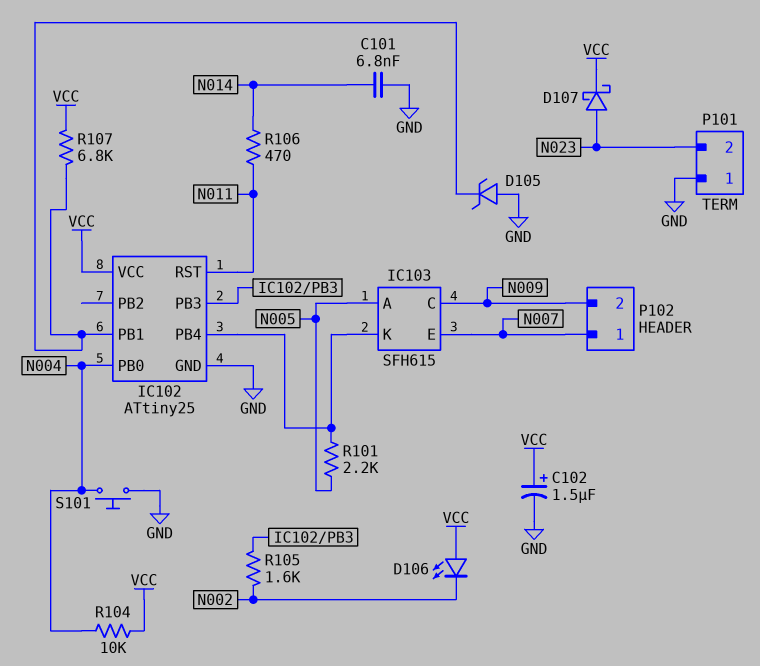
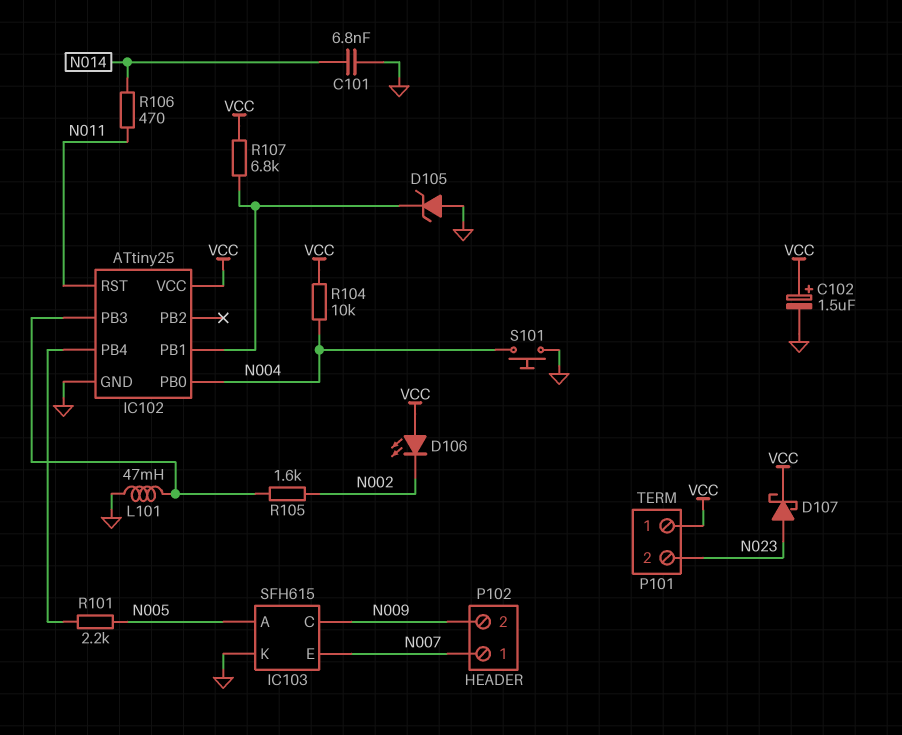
IC103 pin K: IC102/PB4 -> GND
L101: none -> 47mH (GND, IC102/PB3)
P101 pin 1: GND -> VCC

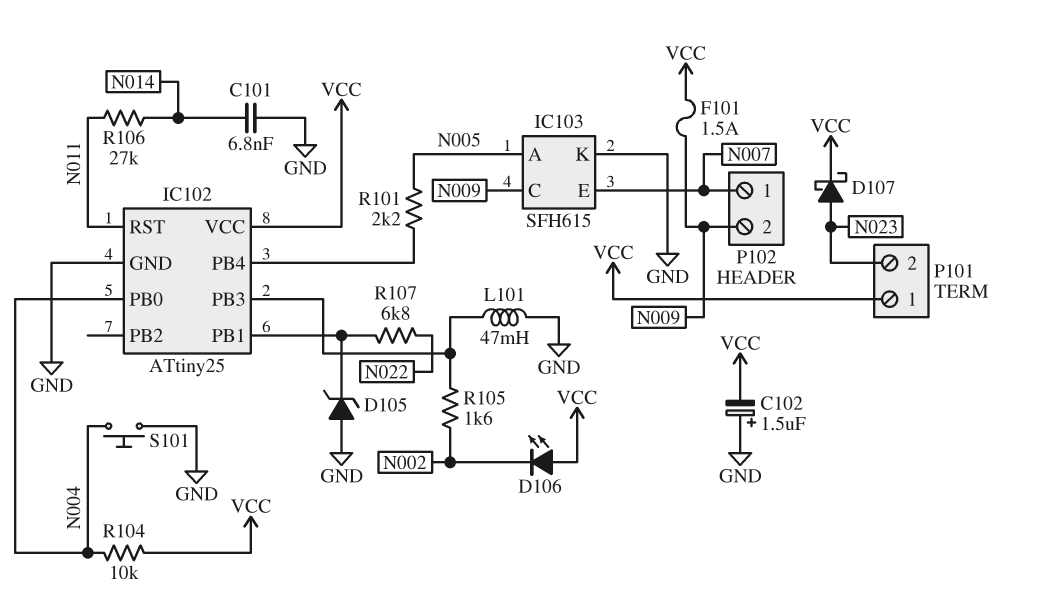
C102: 1.5uF (plus VCC, minus GND) -> 1.5uF (plus GND, minus VCC)
F101: none -> 1.5A (N009, VCC)
R106: 470 (N011, N014) -> 27k (N011, N014)
R107: 6.8k (IC102/PB1, VCC) -> 6.8k (IC102/PB1, N022)

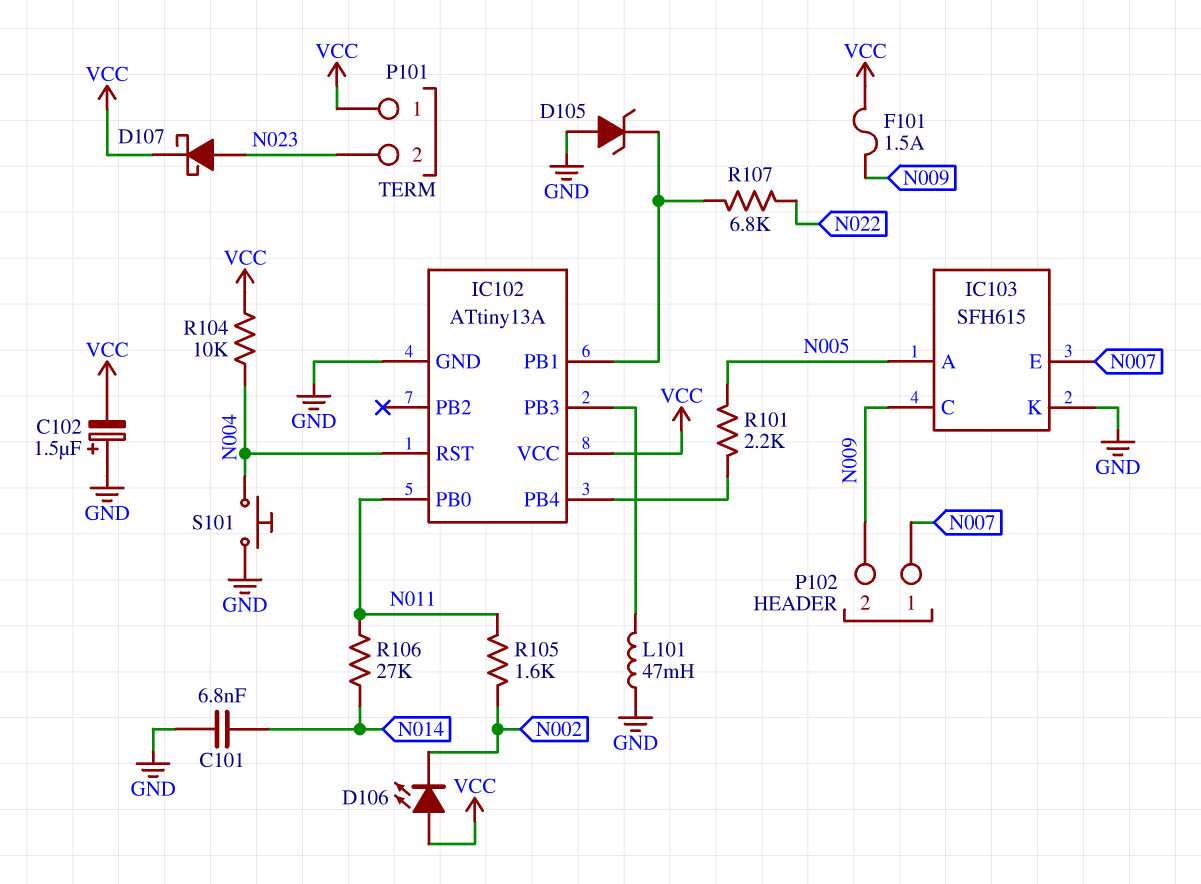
IC102: ATtiny25 -> ATtiny13A
IC102 pin PB0: N004 -> N011
IC102 pin RST: N011 -> N004
R105: 1.6k (IC102/PB3, N002) -> 1.6k (N002, N011)

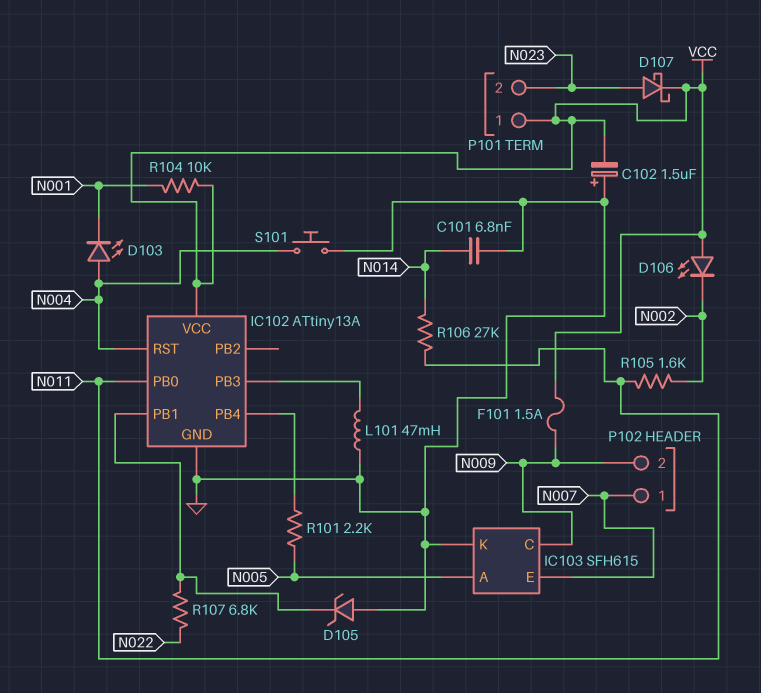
D103: none -> LED (A N004, K N001)
R104: 10k (N004, VCC) -> 10k (N001, VCC)

